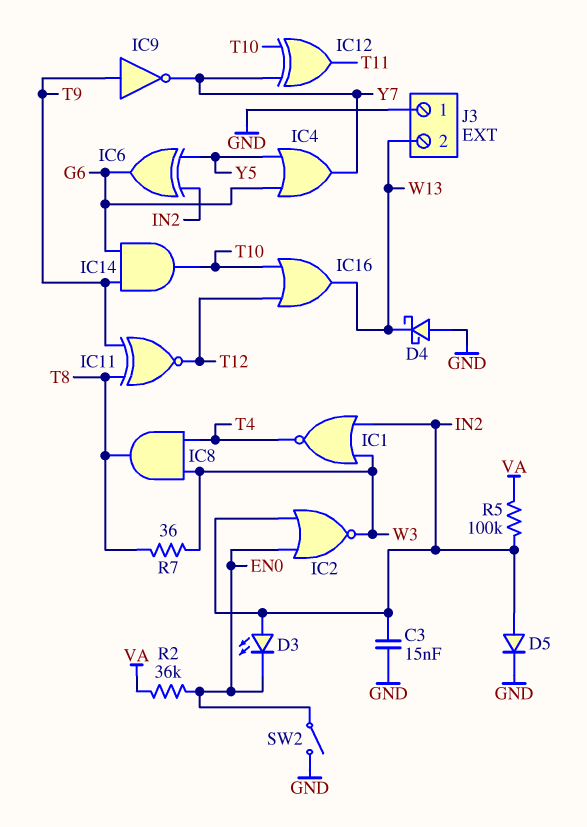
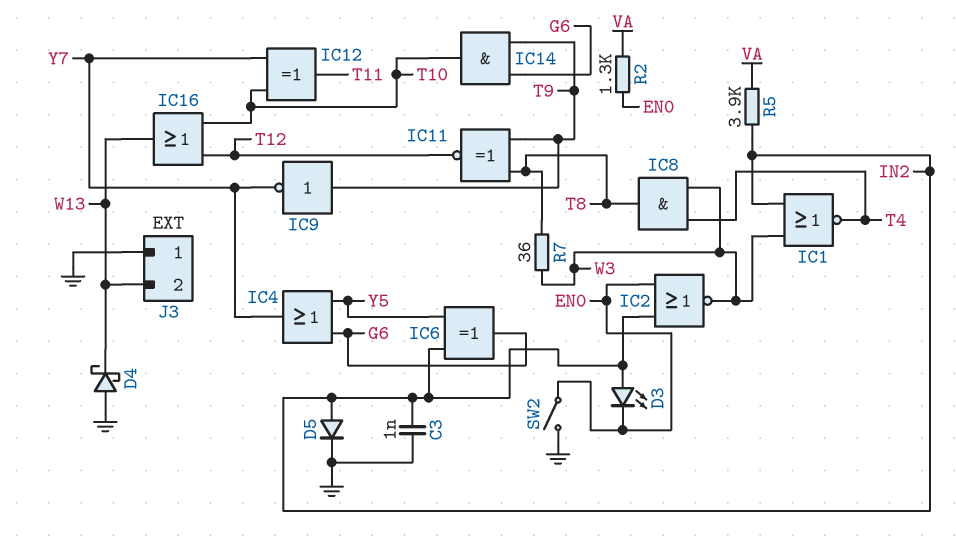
C3: 15nF (GND, IN2) -> 1nF (GND, IN2)
R2: 36k (EN0, VA) -> 1.3k (EN0, VA)
R5: 100k (IN2, VA) -> 3.9k (IN2, VA)

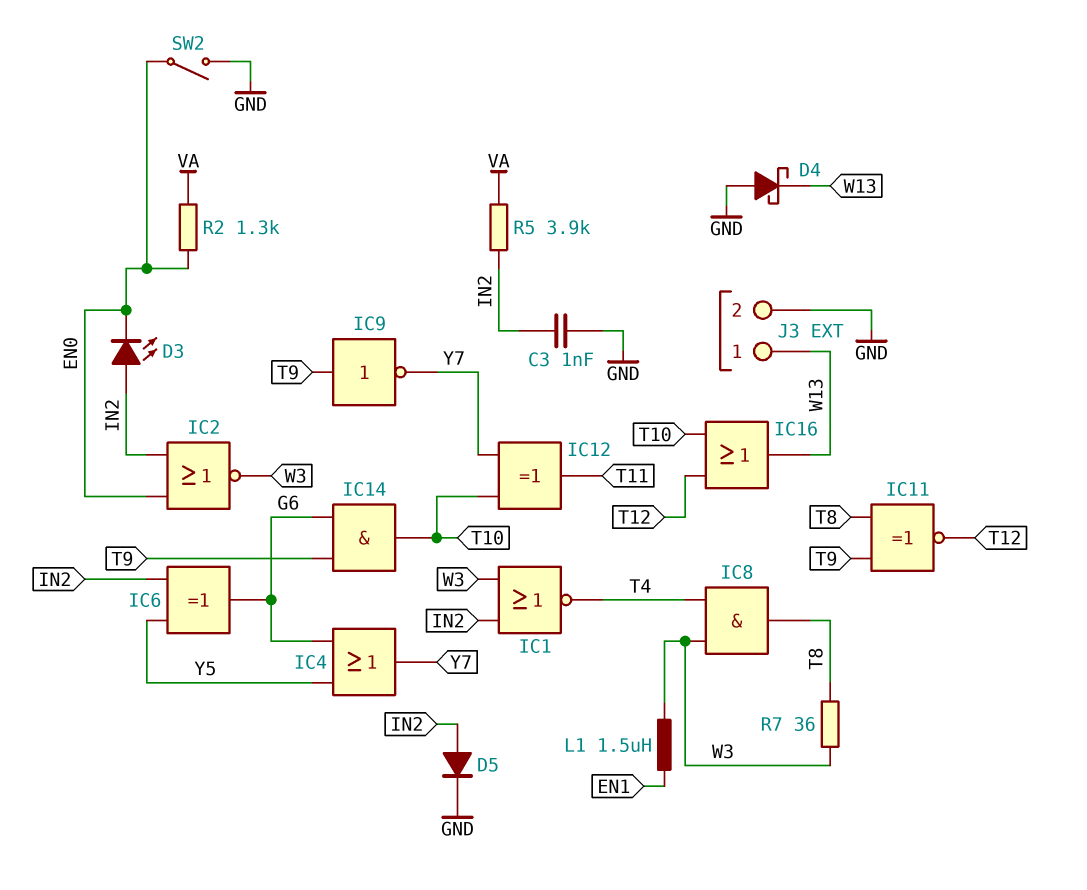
J3 pin 1: GND -> W13
J3 pin 2: W13 -> GND
L1: none -> 1.5uH (EN1, W3)

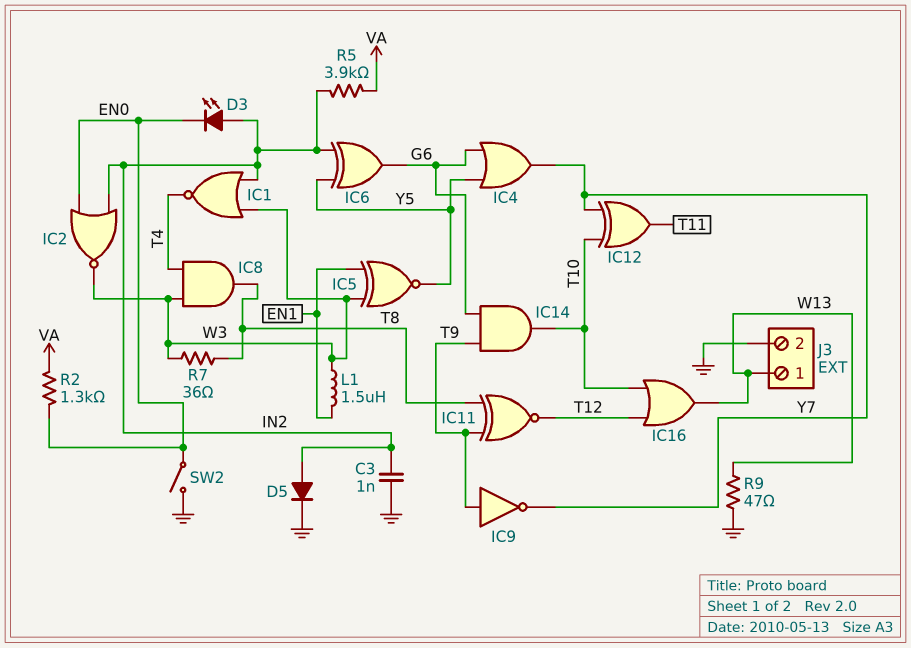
D4: schottky (A GND, K W13) -> none
IC5: none -> XNOR (in EN1, in W3, out Y5)
R9: none -> 47 (GND, W13)

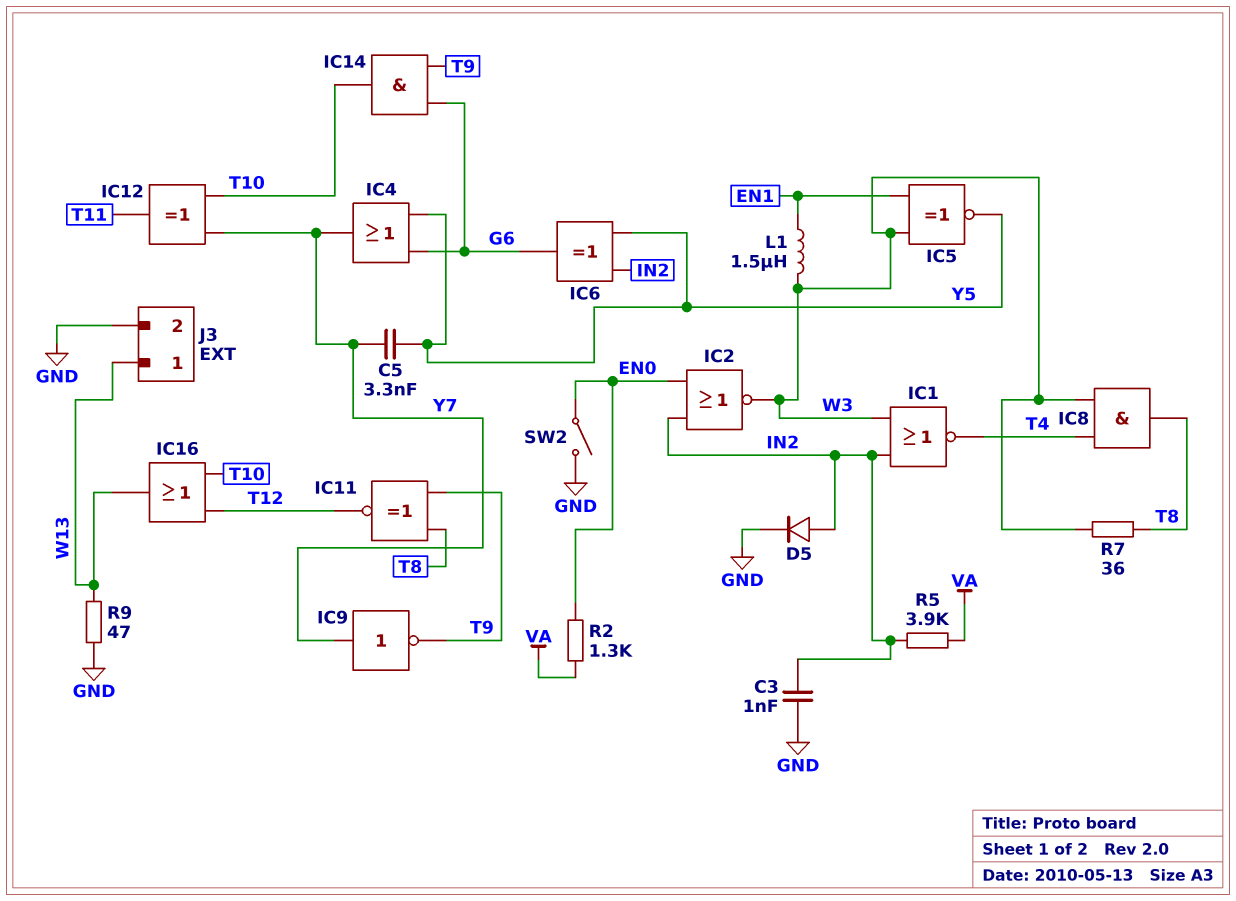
C5: none -> 3.3nF (Y5, Y7)
D3: LED (A IN2, K EN0) -> none
IC9: NOT (in T9, out Y7) -> NOT (in Y7, out T9)

